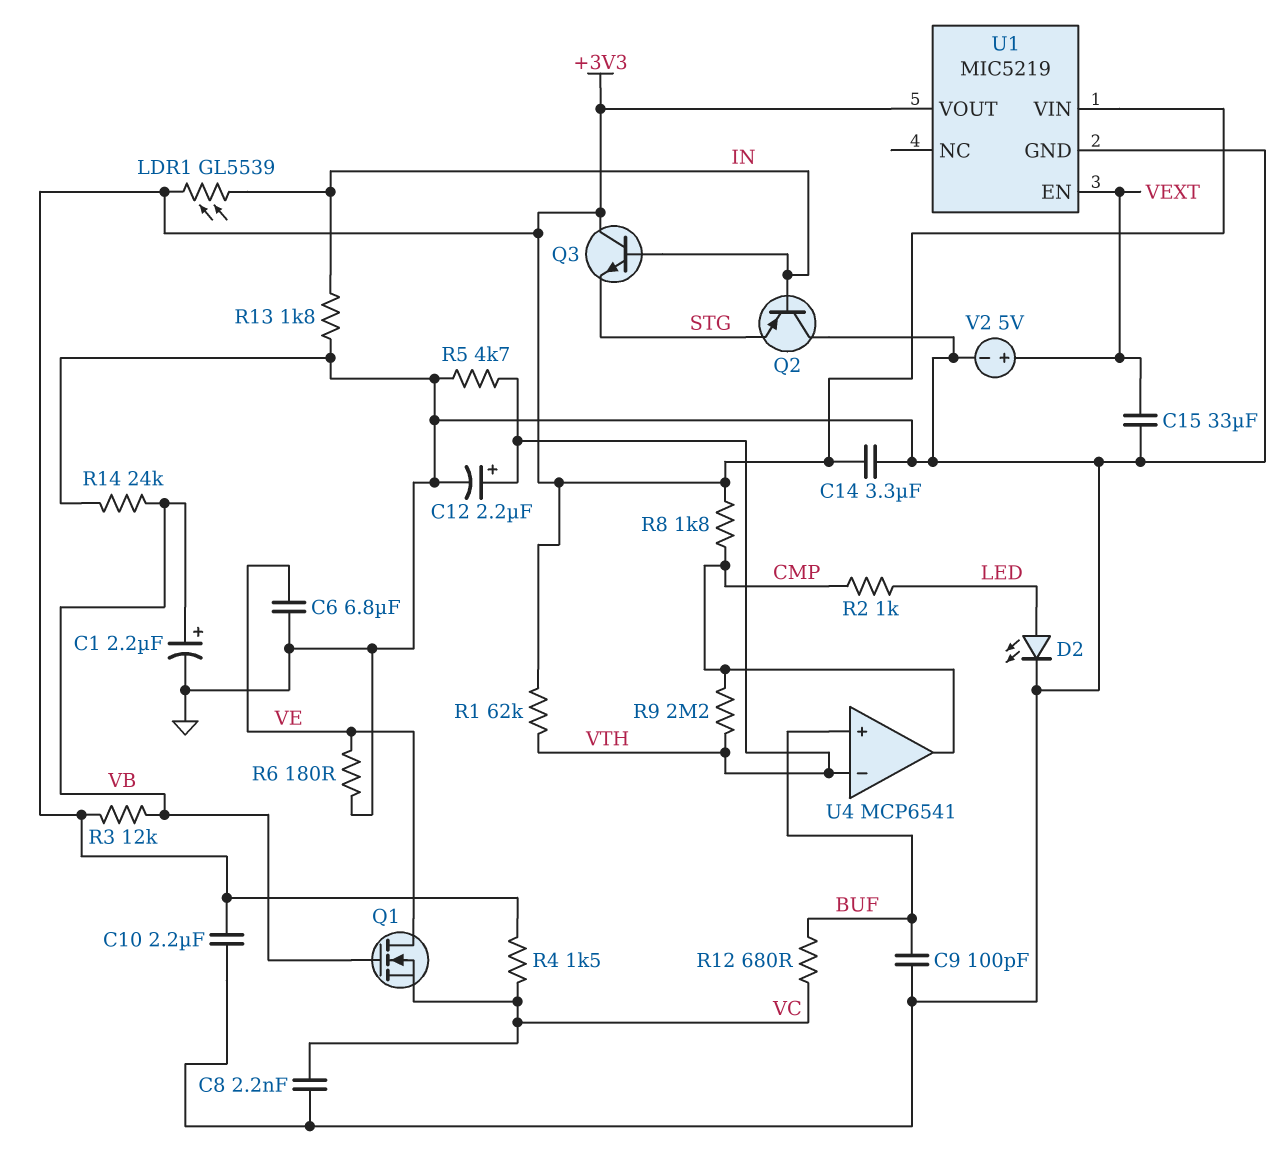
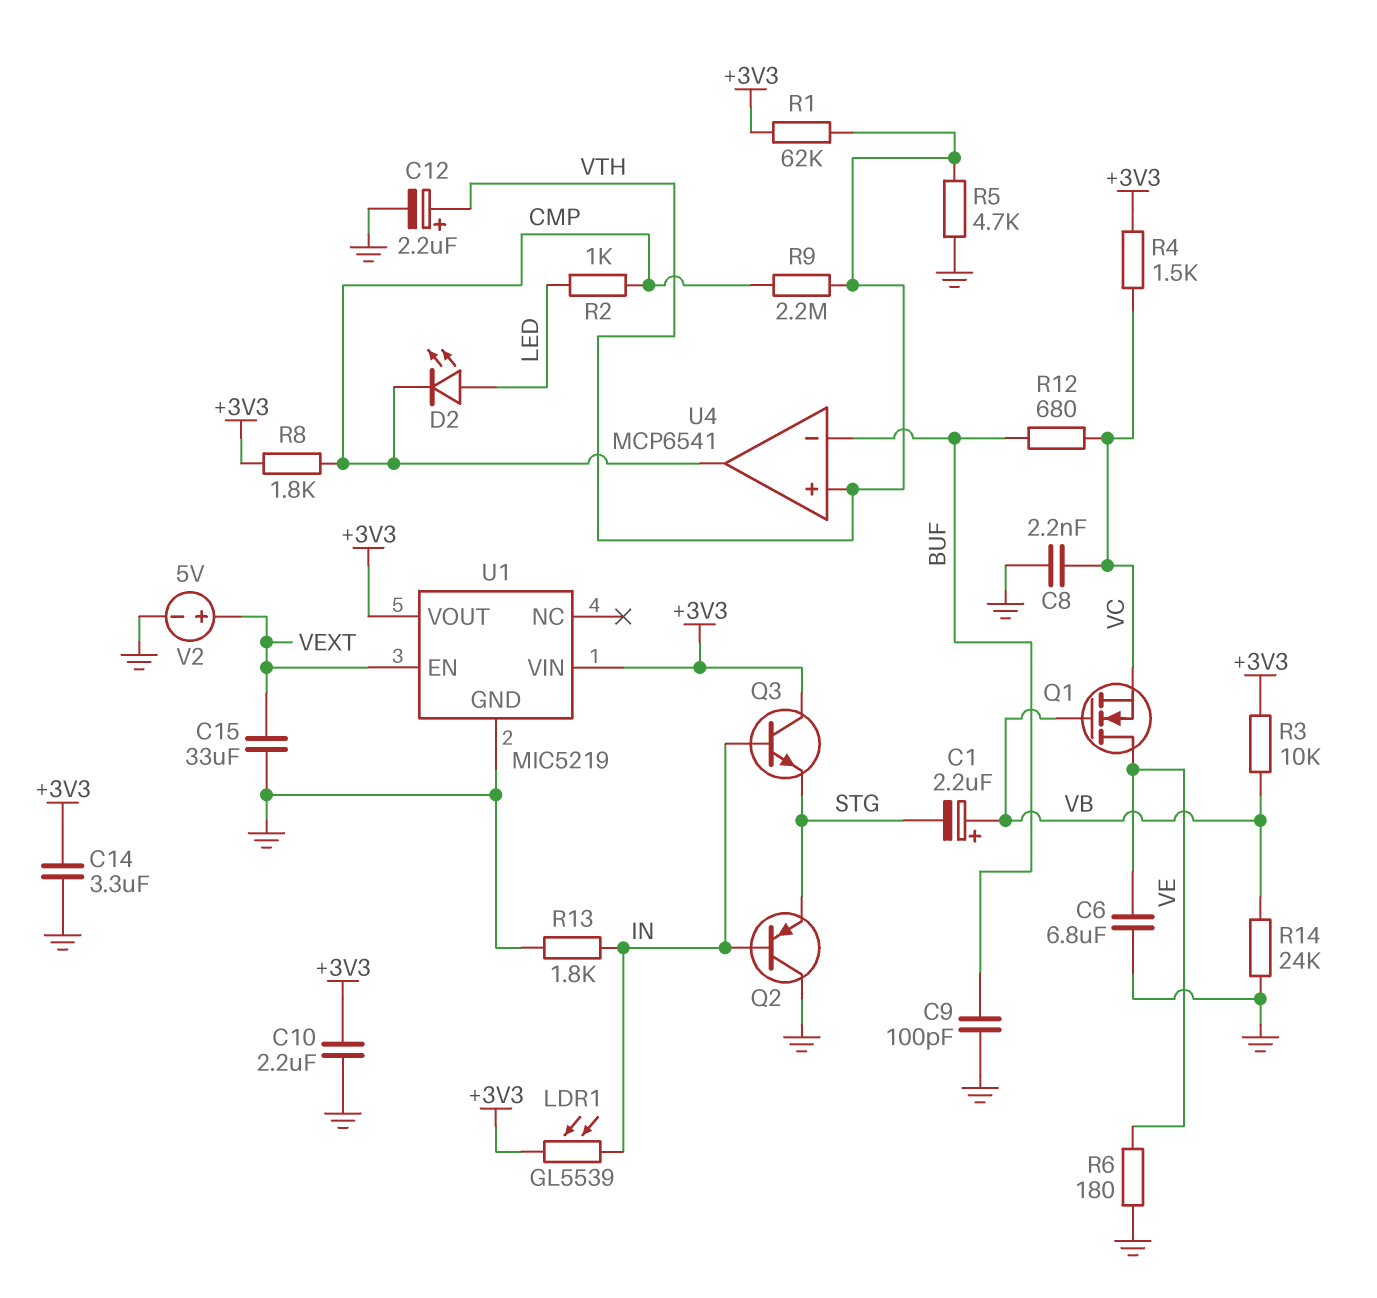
C1: 2.2uF (plus VB, minus GND) -> 2.2uF (plus VB, minus STG)
D2: LED (A LED, K GND) -> LED (A LED, K CMP)
R3: 12k (+3V3, VB) -> 10k (+3V3, VB)
U4 pin in+: BUF -> VTH
U4 pin in-: VTH -> BUF

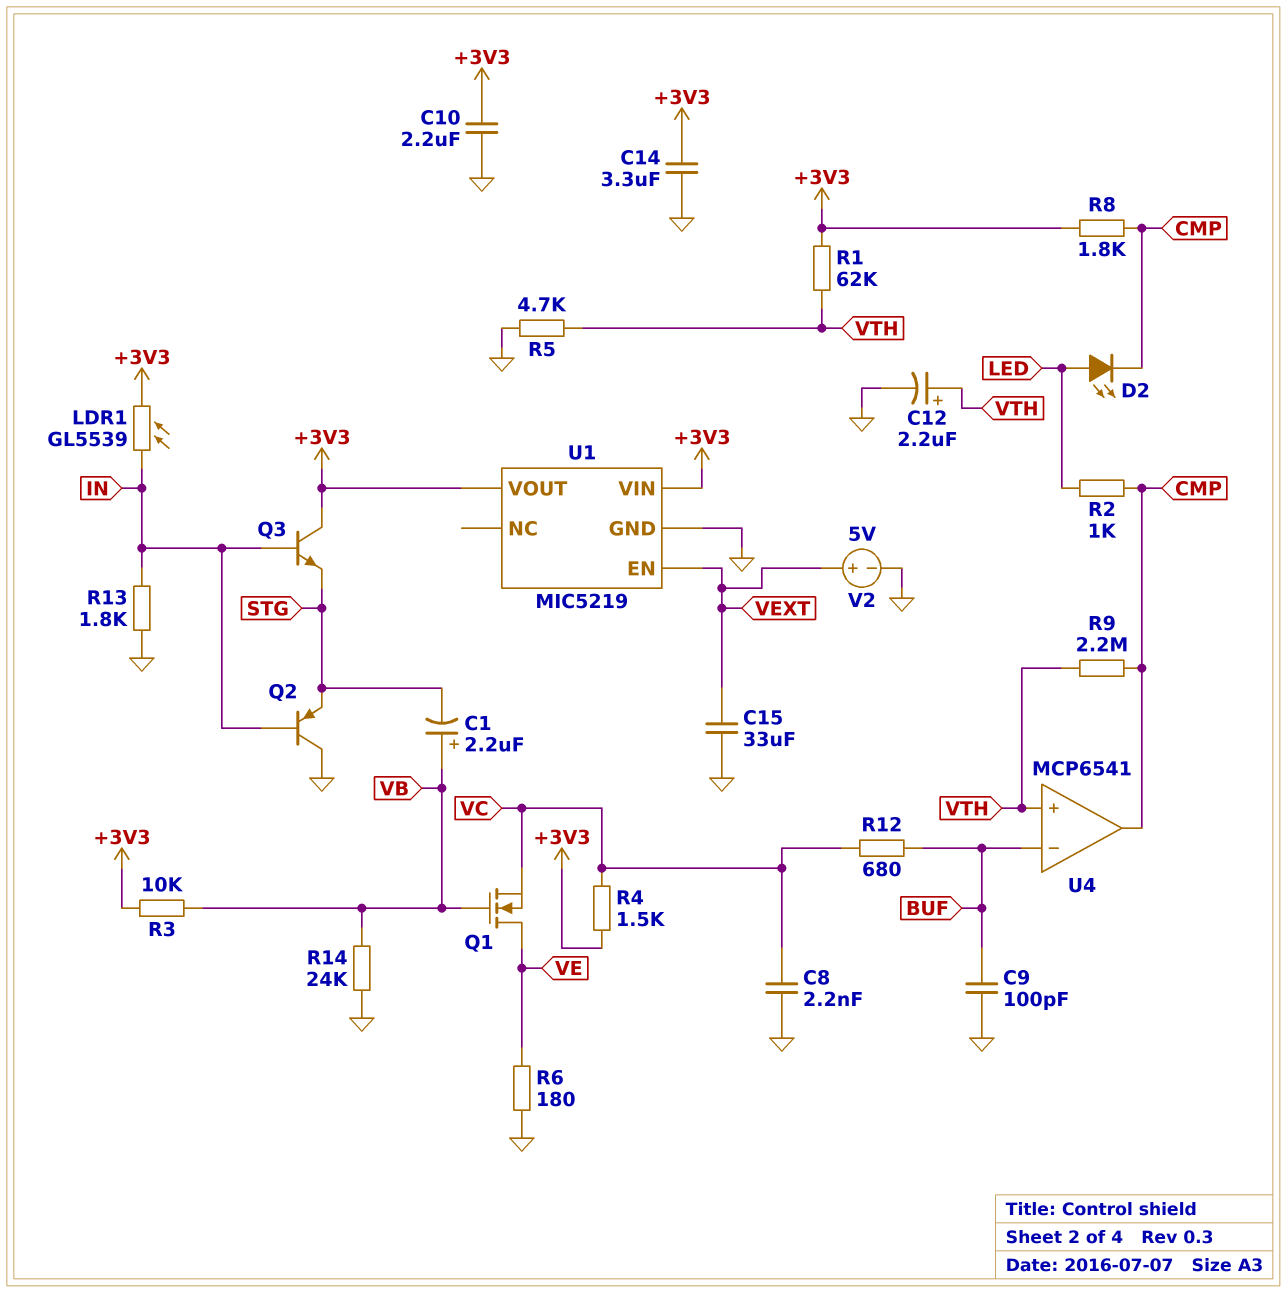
C6: 6.8uF (GND, VE) -> none

